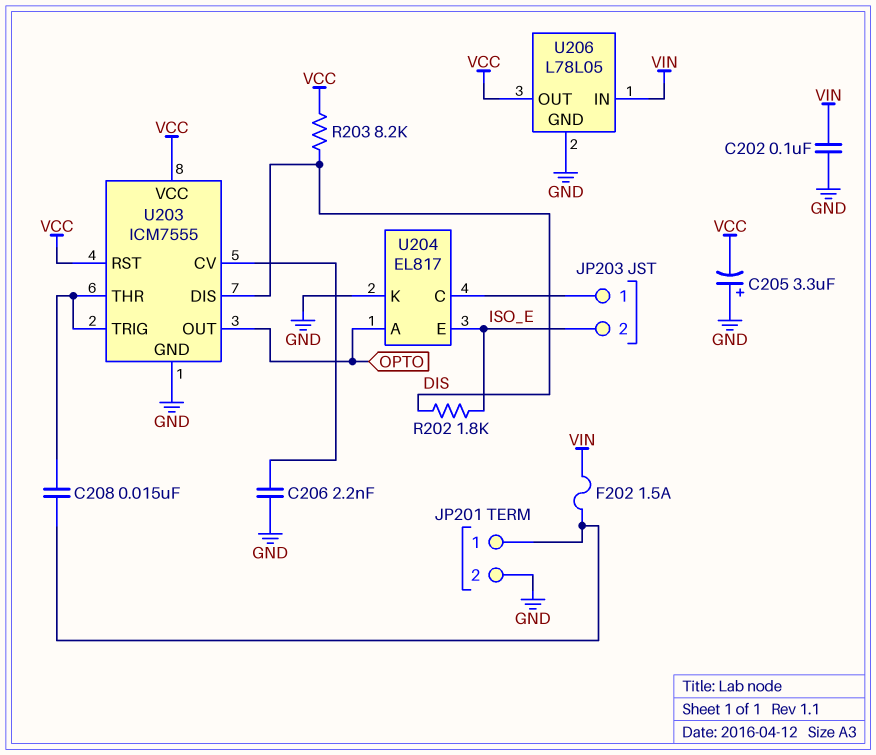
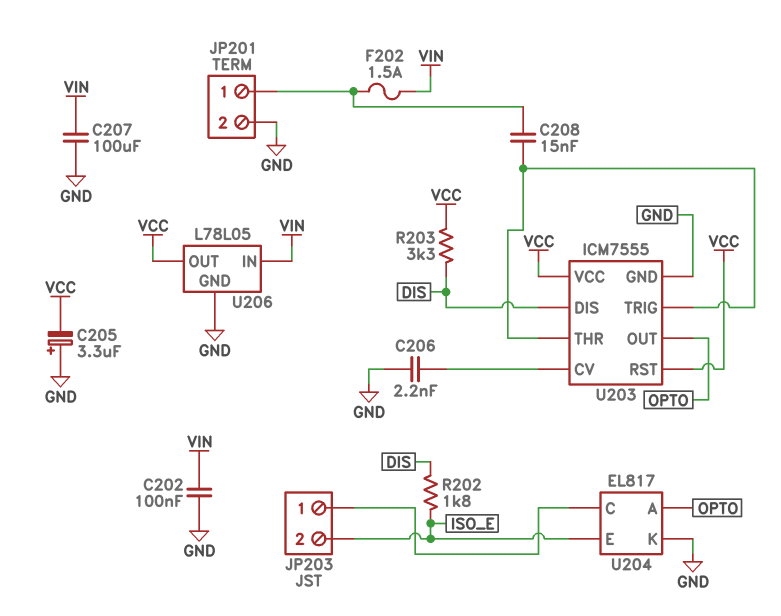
C207: none -> 100uF (GND, VIN)
R203: 8.2k (DIS, VCC) -> 3.3k (DIS, VCC)

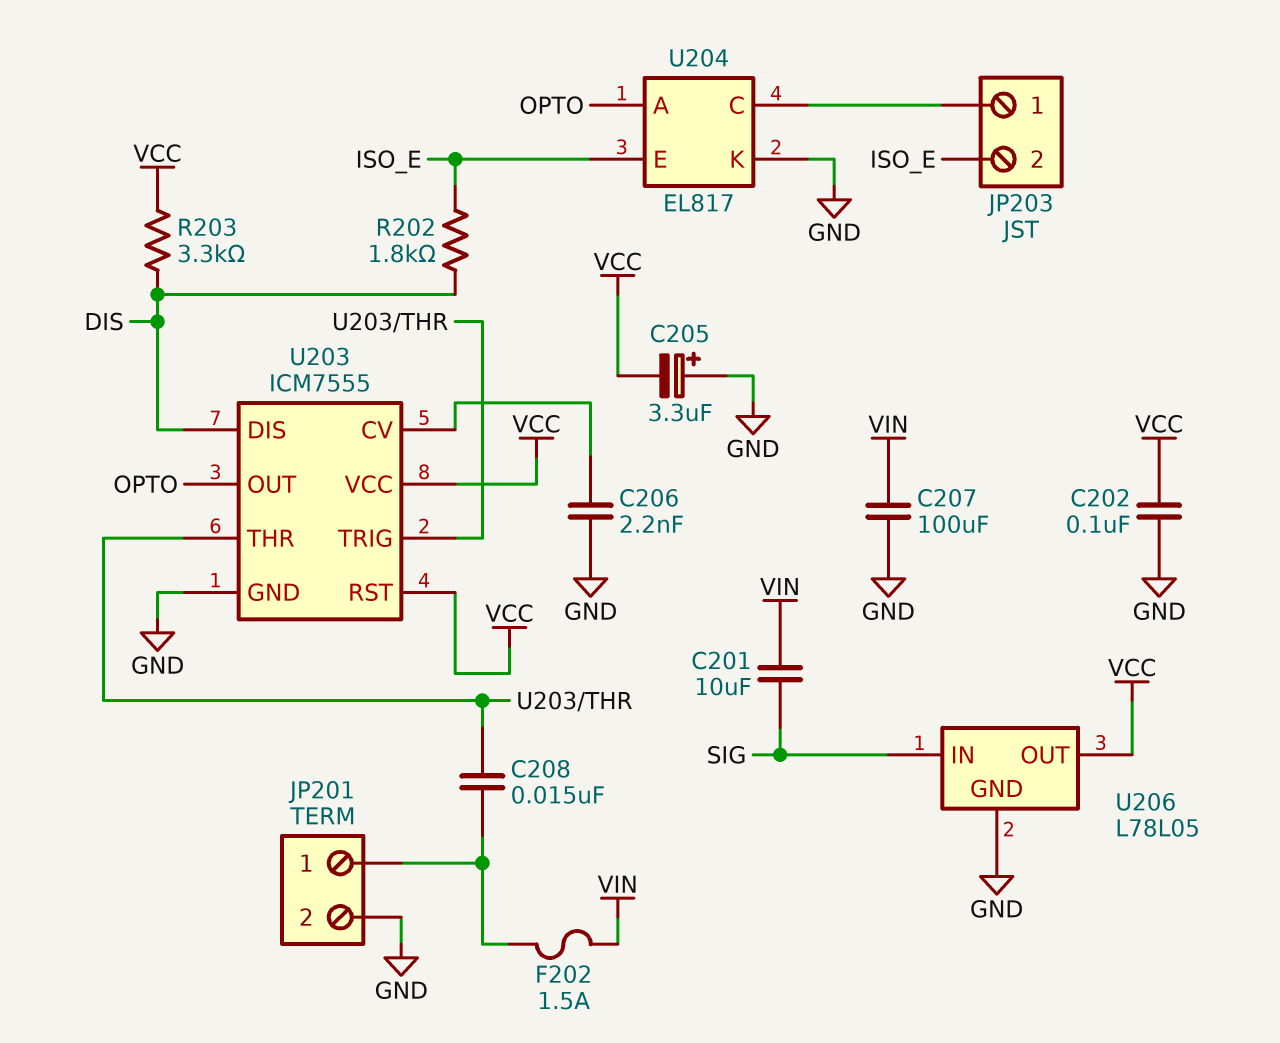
C201: none -> 10uF (SIG, VIN)
C202: 100nF (GND, VIN) -> 100nF (GND, VCC)
U206 pin IN: VIN -> SIG

